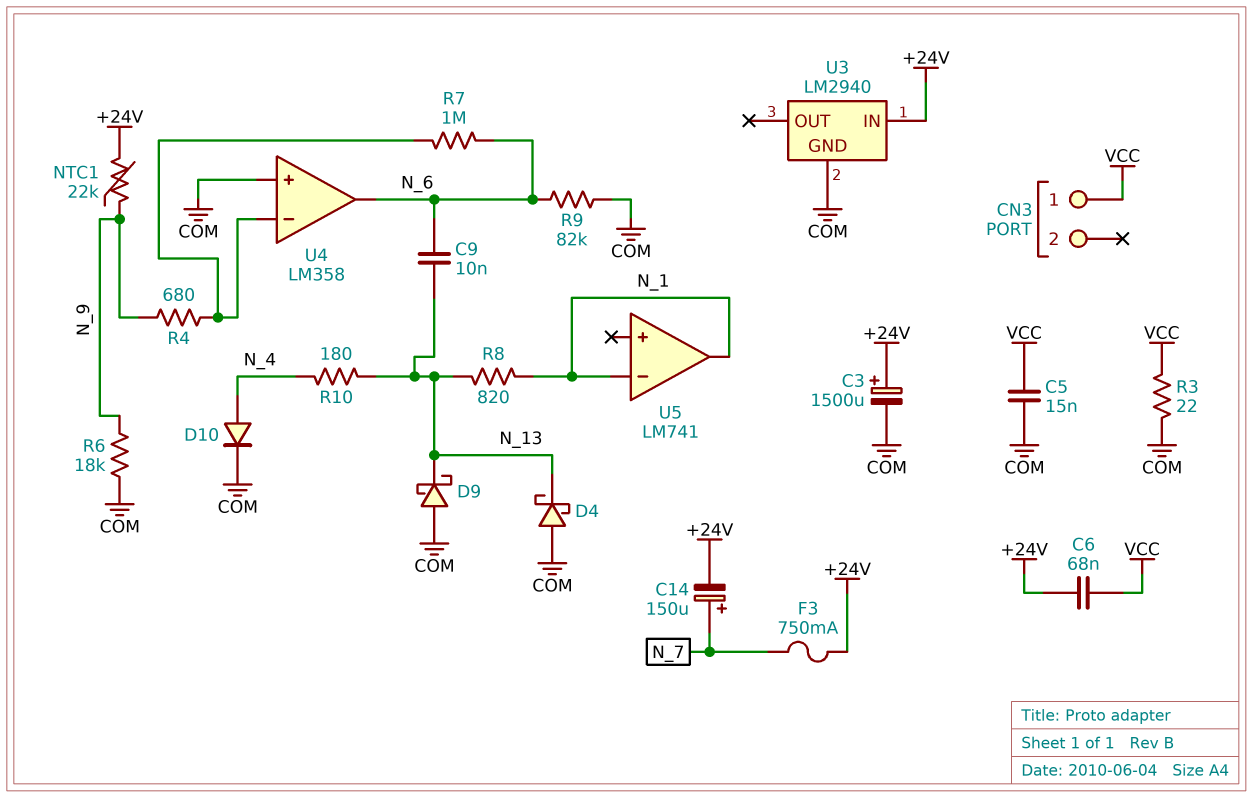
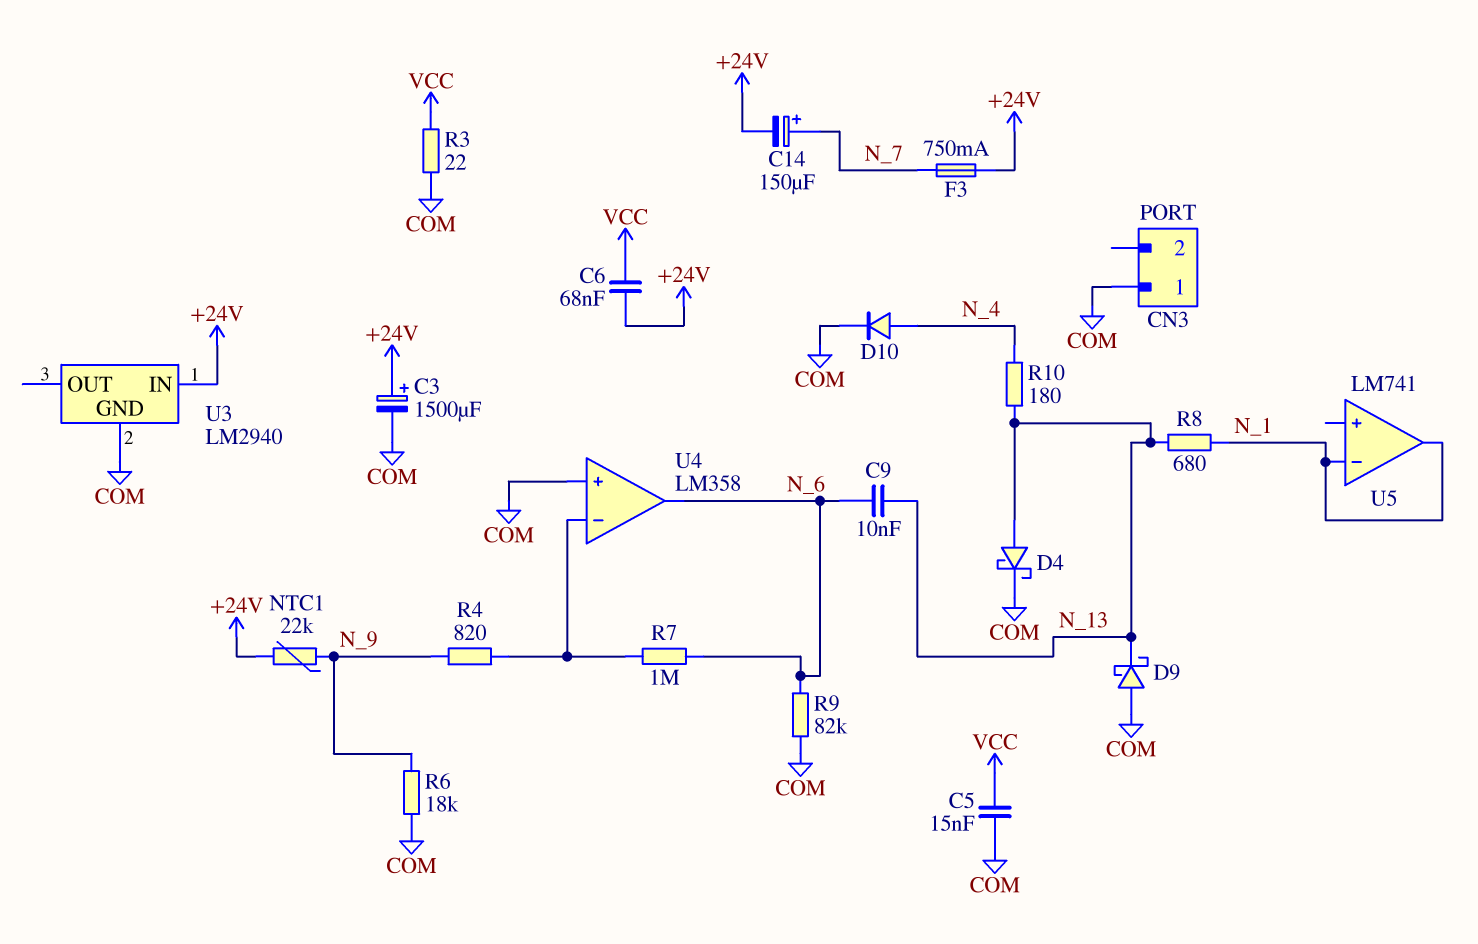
CN3 pin 1: VCC -> COM
D4: schottky (A COM, K N_13) -> schottky (A N_13, K COM)
R4: 680 (N_9, U4/in-) -> 820 (N_9, U4/in-)
R8: 820 (N_1, N_13) -> 680 (N_1, N_13)

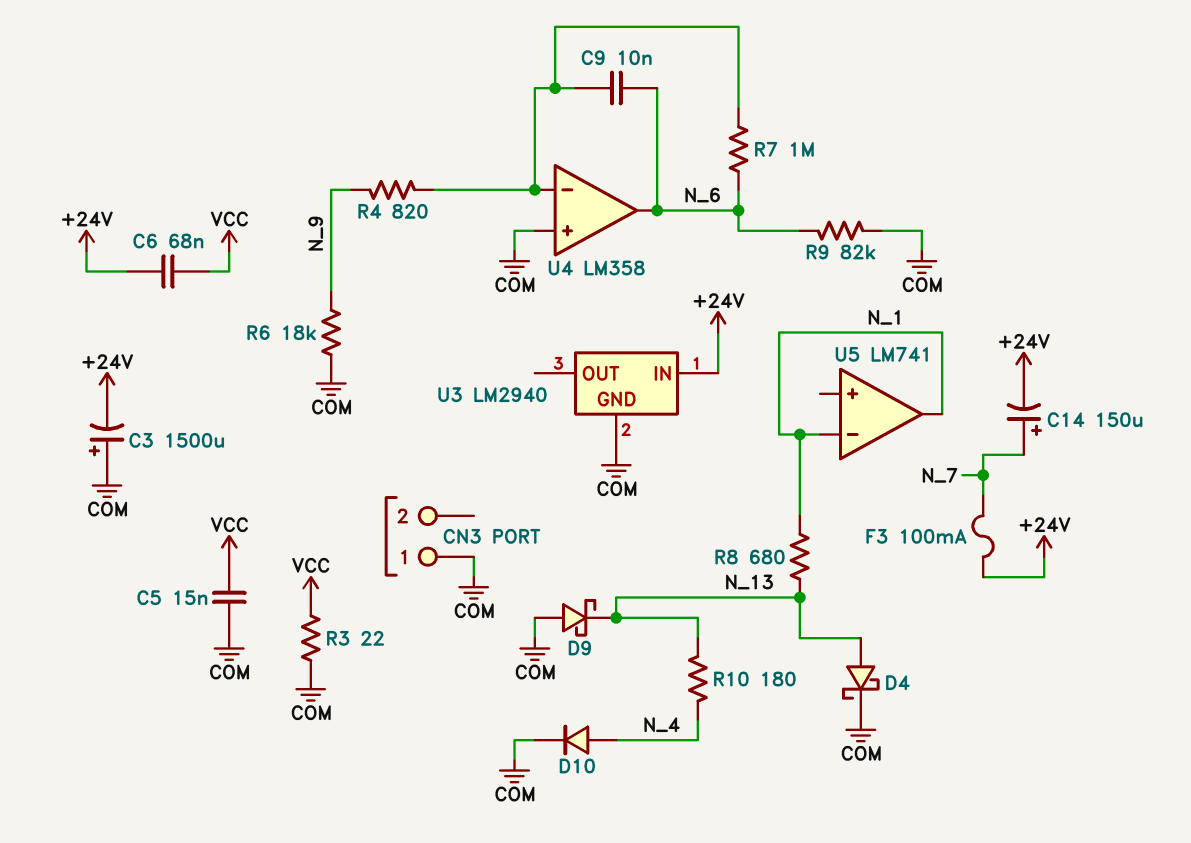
C3: 1500uF (plus +24V, minus COM) -> 1500uF (plus COM, minus +24V)
C9: 10nF (N_6, N_13) -> 10nF (N_6, U4/in-)
F3: 750mA (+24V, N_7) -> 100mA (+24V, N_7)
NTC1: 22k (+24V, N_9) -> none

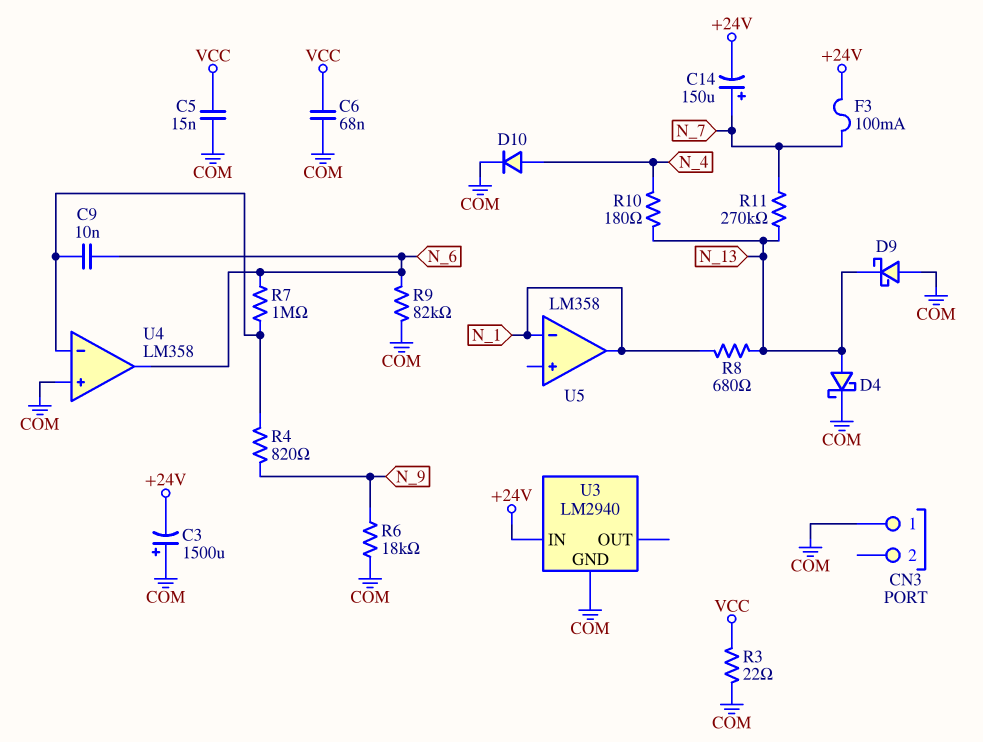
C6: 68nF (+24V, VCC) -> 68nF (COM, VCC)
R11: none -> 270k (N_7, N_13)
U5: LM741 -> LM358

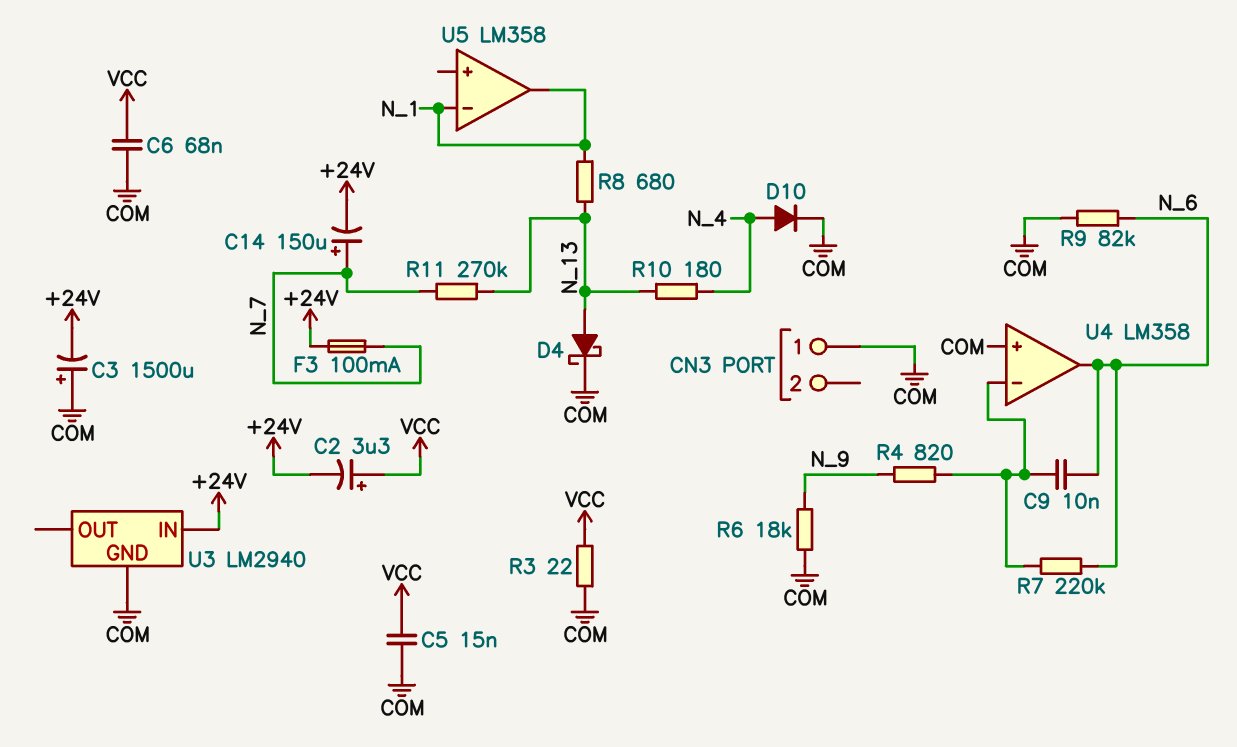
C2: none -> 3.3uF (plus VCC, minus +24V)
D9: schottky (A COM, K N_13) -> none
R7: 1M (N_6, U4/in-) -> 220k (N_6, U4/in-)

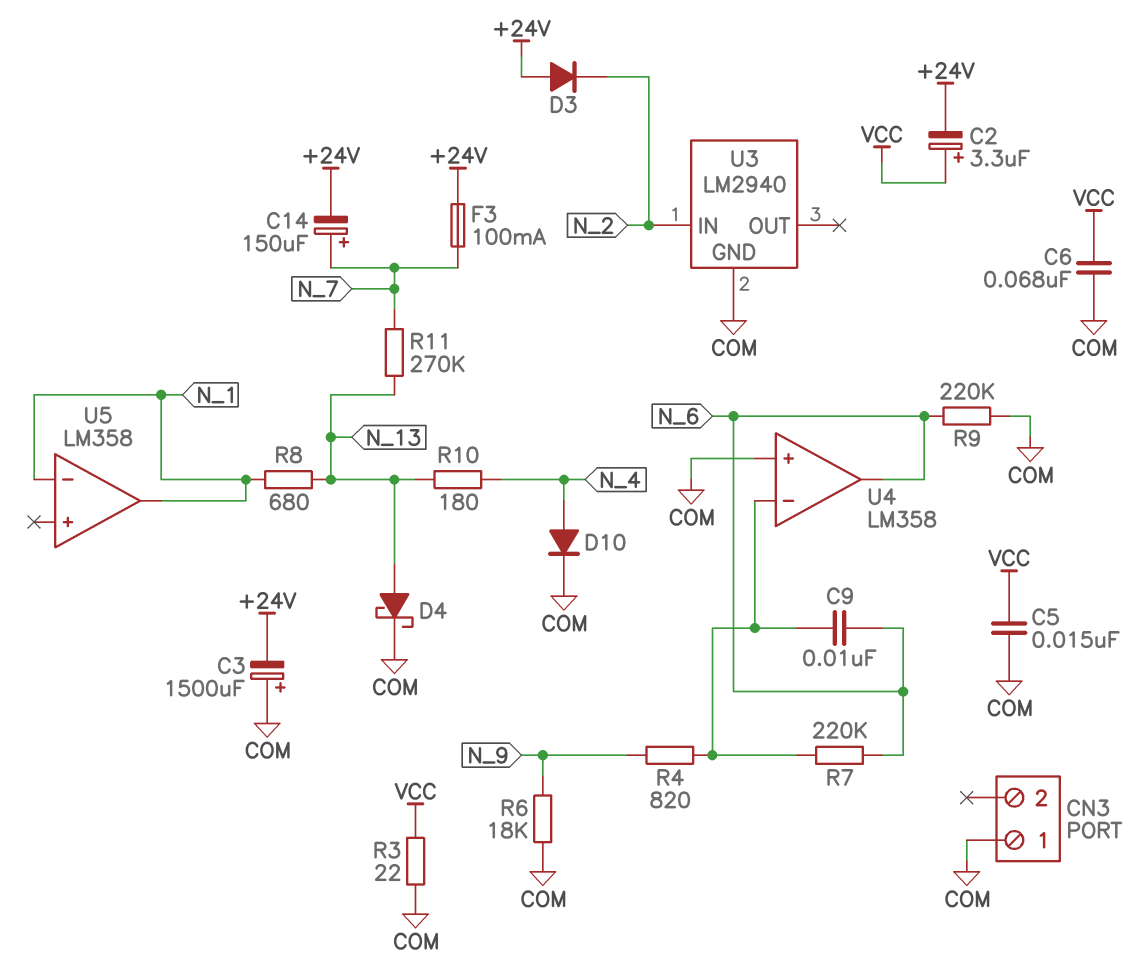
D3: none -> diode (A +24V, K N_2)
R9: 82k (COM, N_6) -> 220k (COM, N_6)
U3 pin IN: +24V -> N_2

